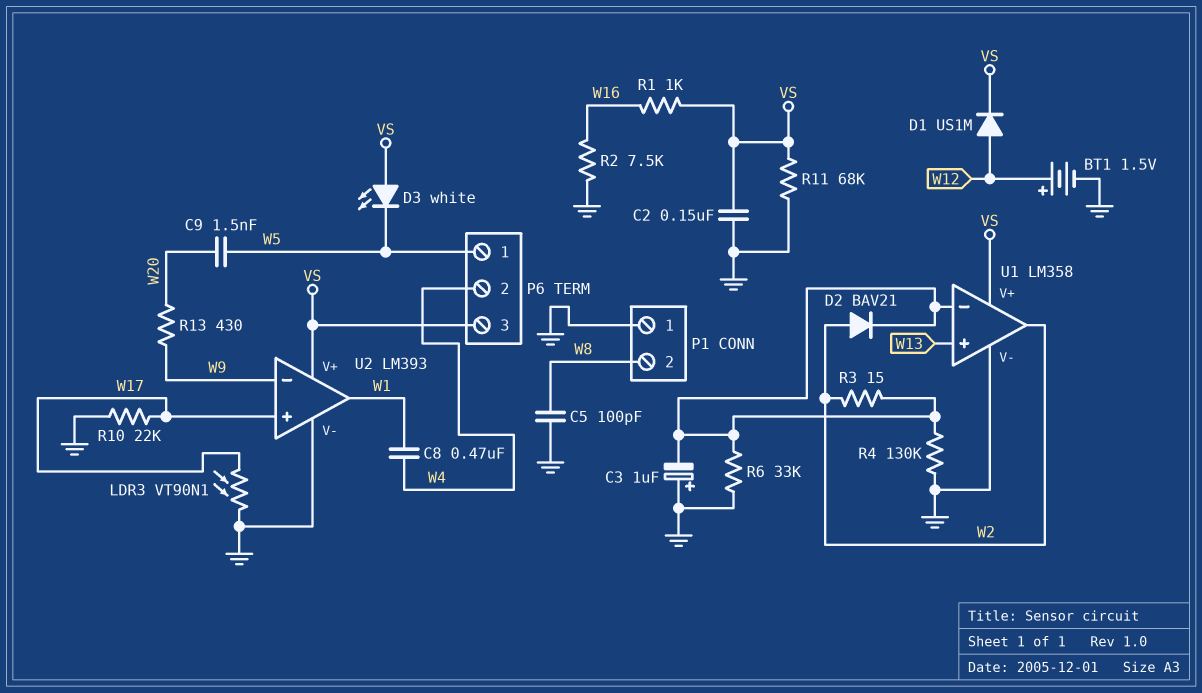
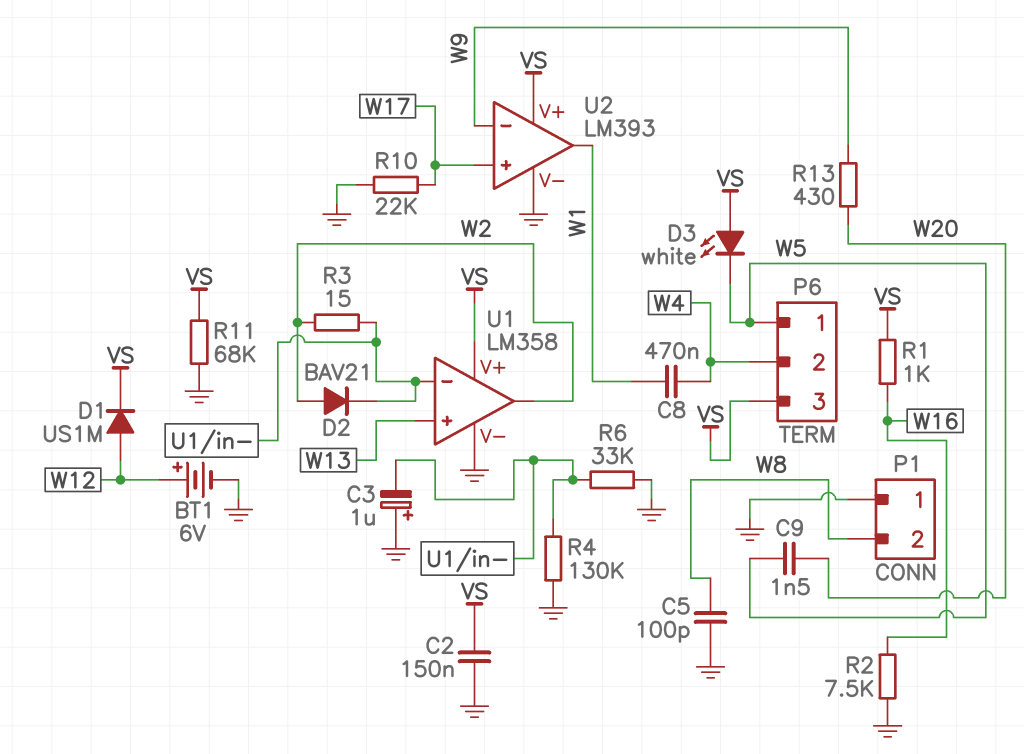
BT1: 1.5V (plus W12, minus GND) -> 6V (plus W12, minus GND)
LDR3: VT90N1 (GND, W17) -> none

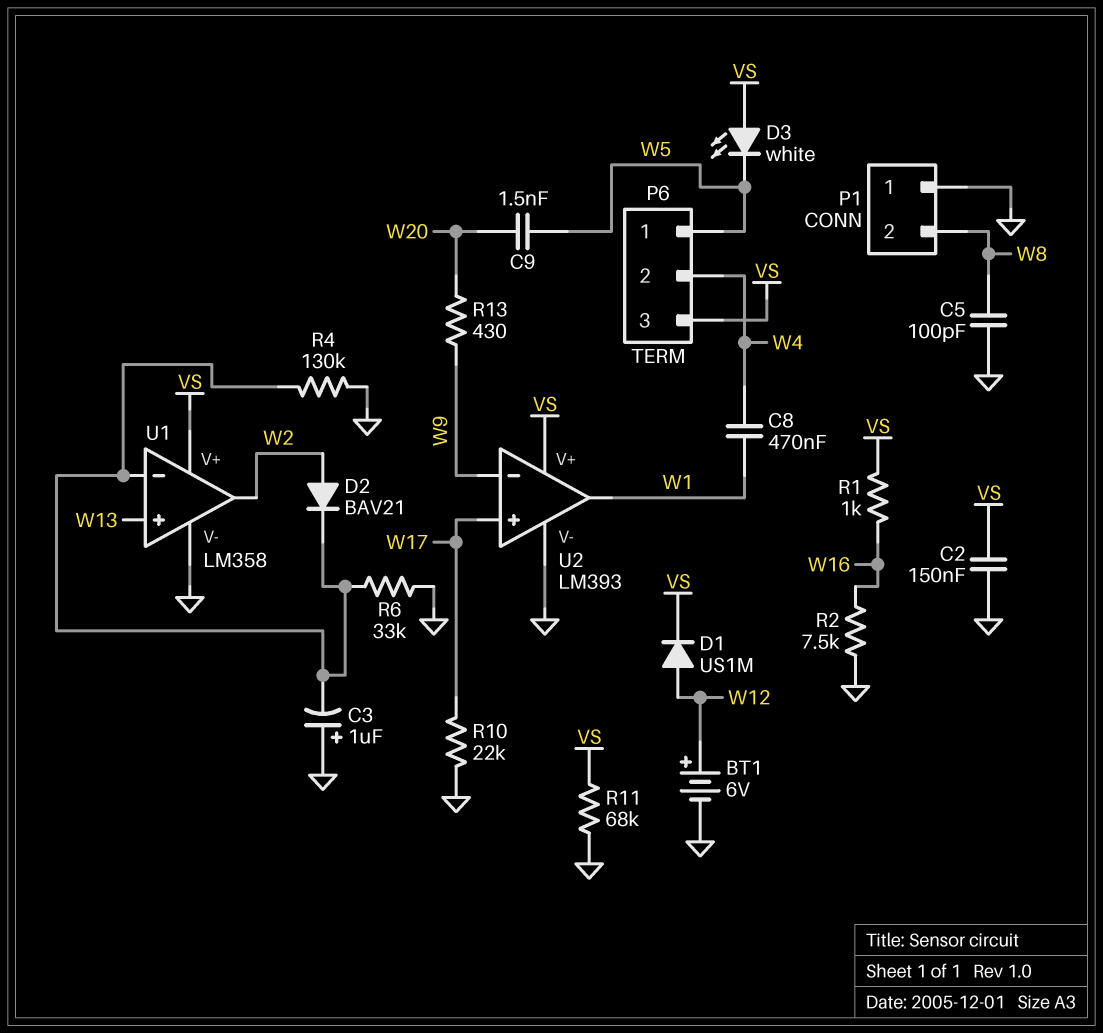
R3: 15 (U1/in-, W2) -> none

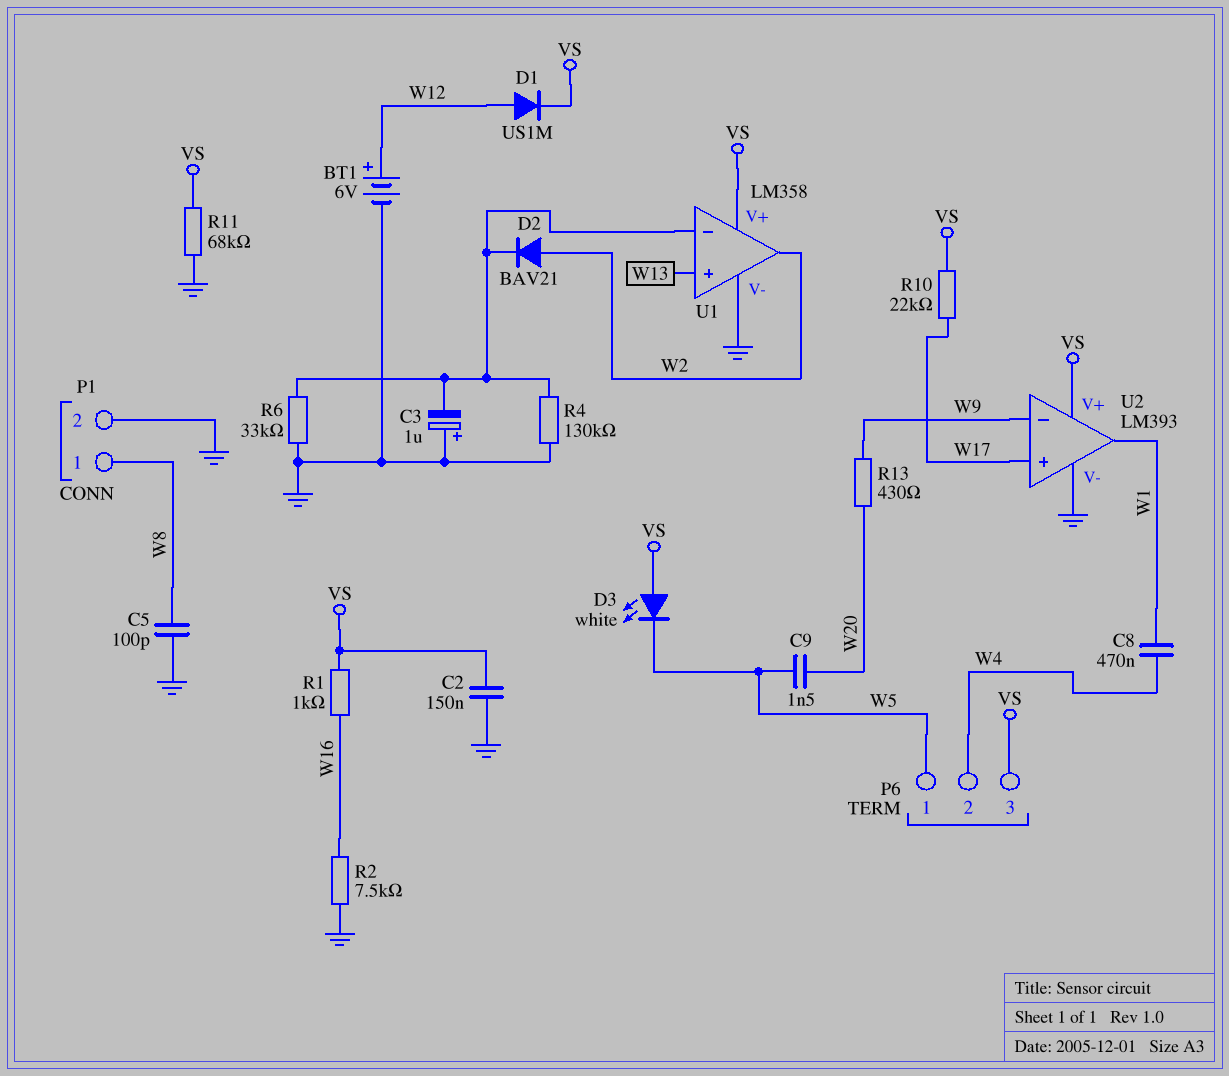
P1 pin 1: GND -> W8
P1 pin 2: W8 -> GND
R10: 22k (GND, W17) -> 22k (VS, W17)

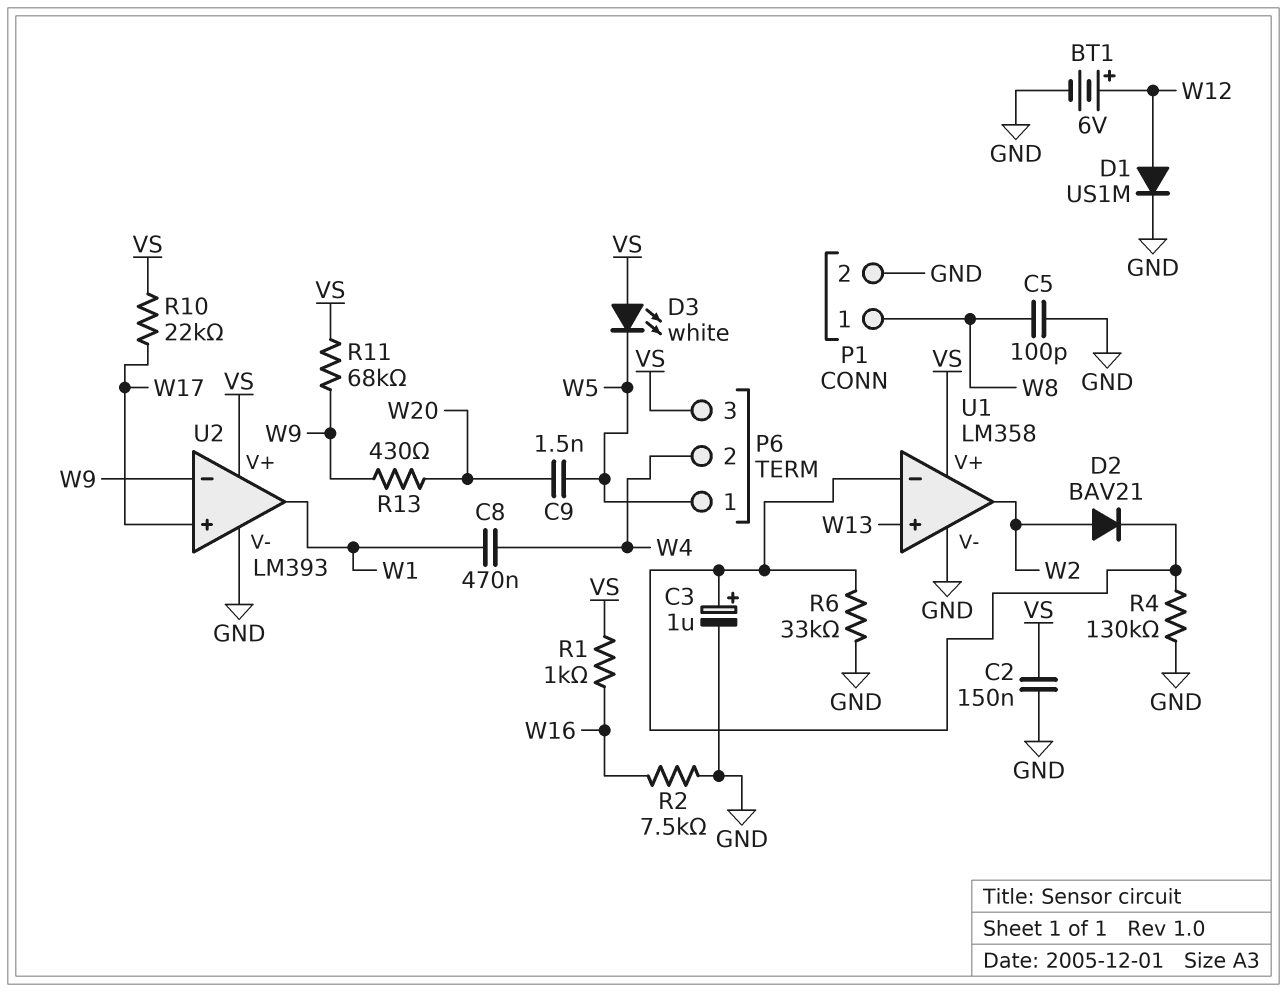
C3: 1uF (plus GND, minus U1/in-) -> 1uF (plus U1/in-, minus GND)
D1: diode US1M (A W12, K VS) -> diode US1M (A W12, K GND)
R11: 68k (GND, VS) -> 68k (VS, W9)

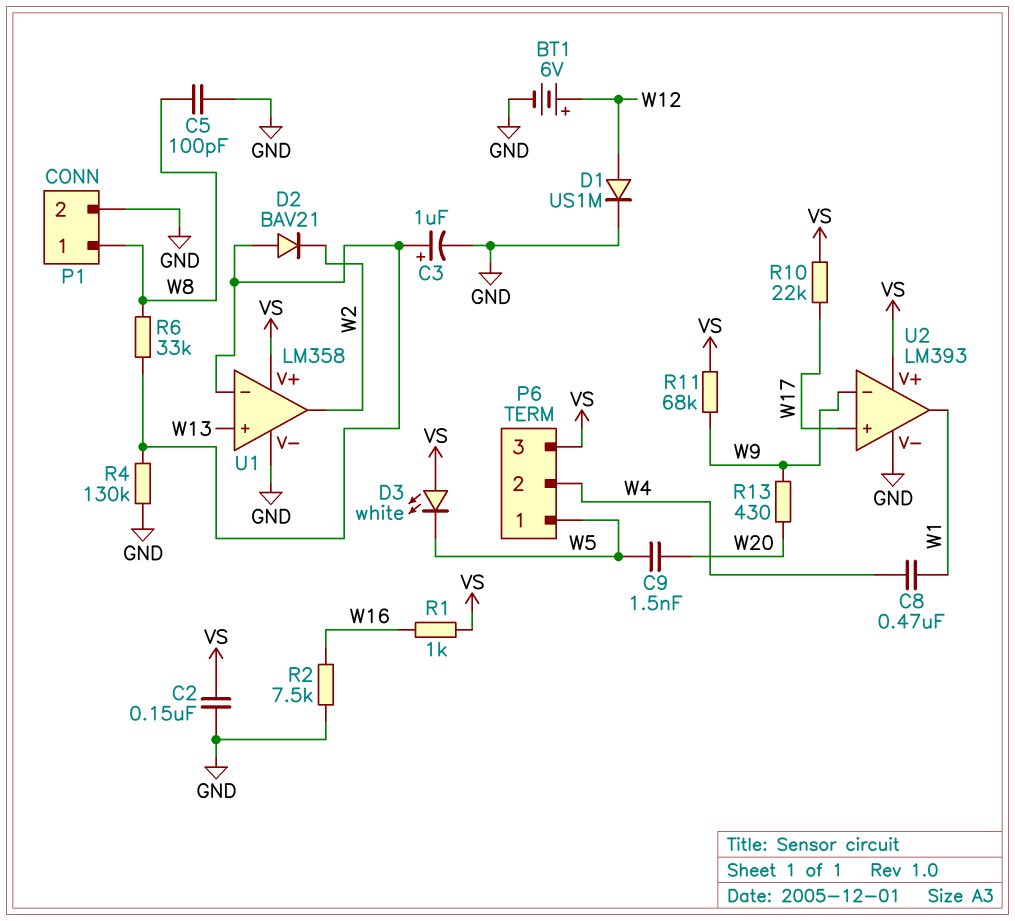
D2: diode BAV21 (A W2, K U1/in-) -> diode BAV21 (A U1/in-, K W2)
R6: 33k (GND, U1/in-) -> 33k (U1/in-, W8)

